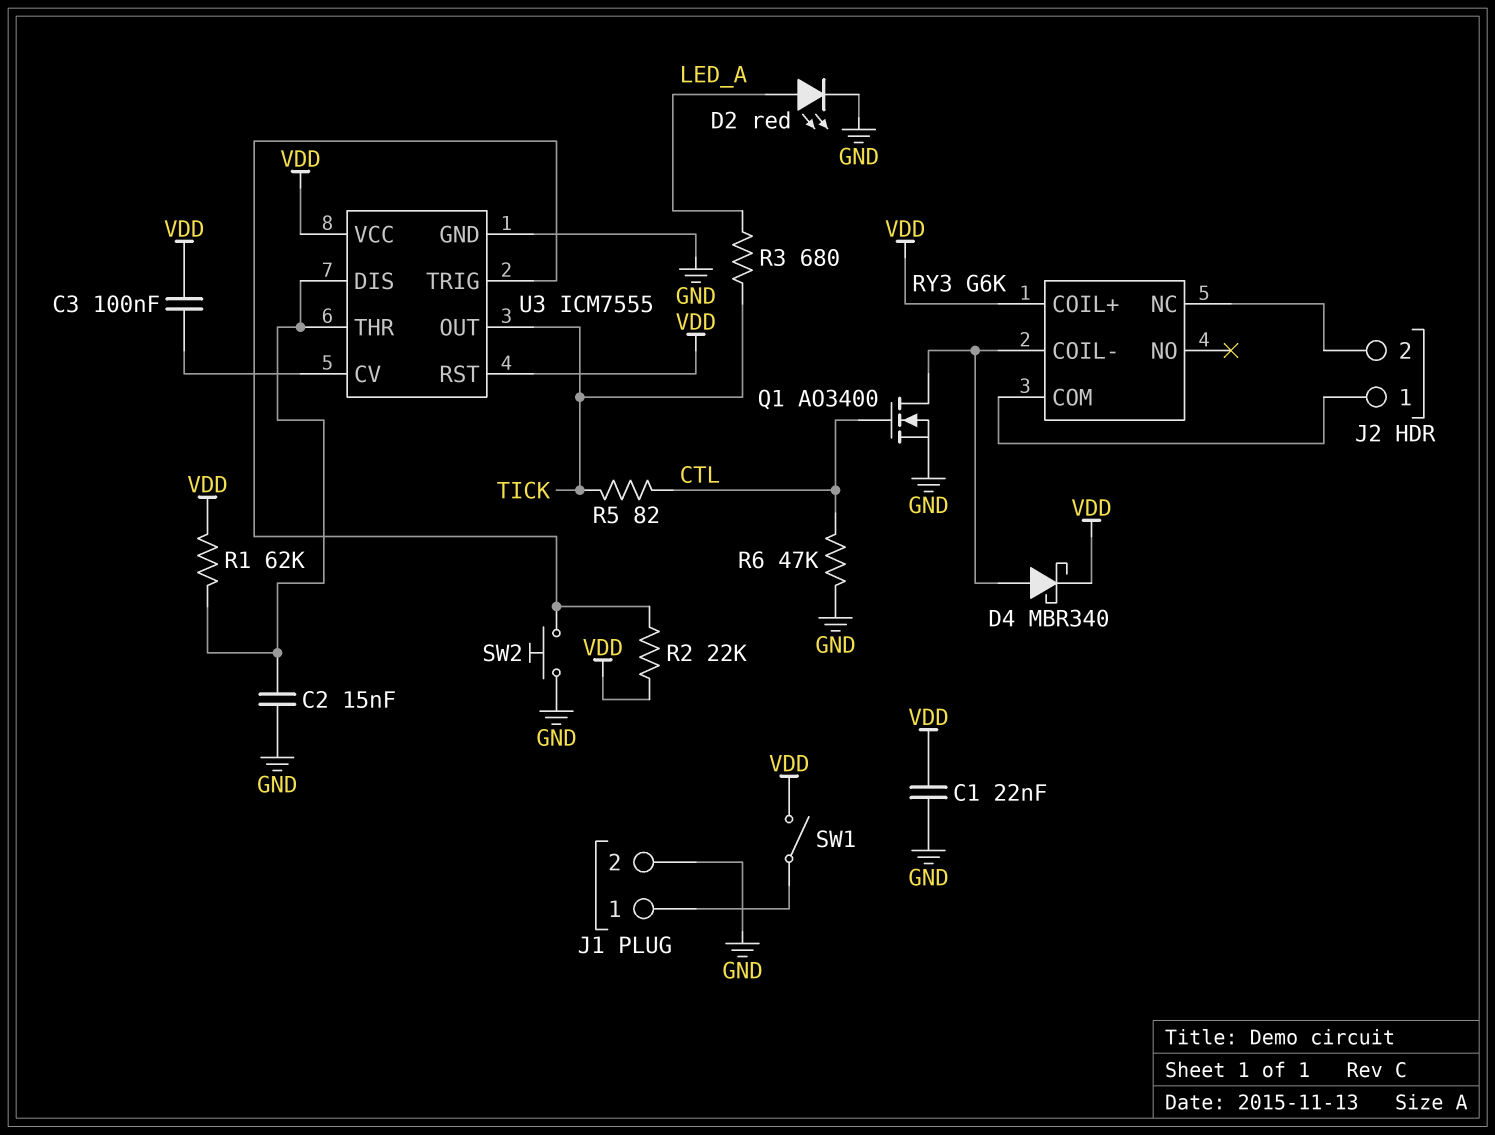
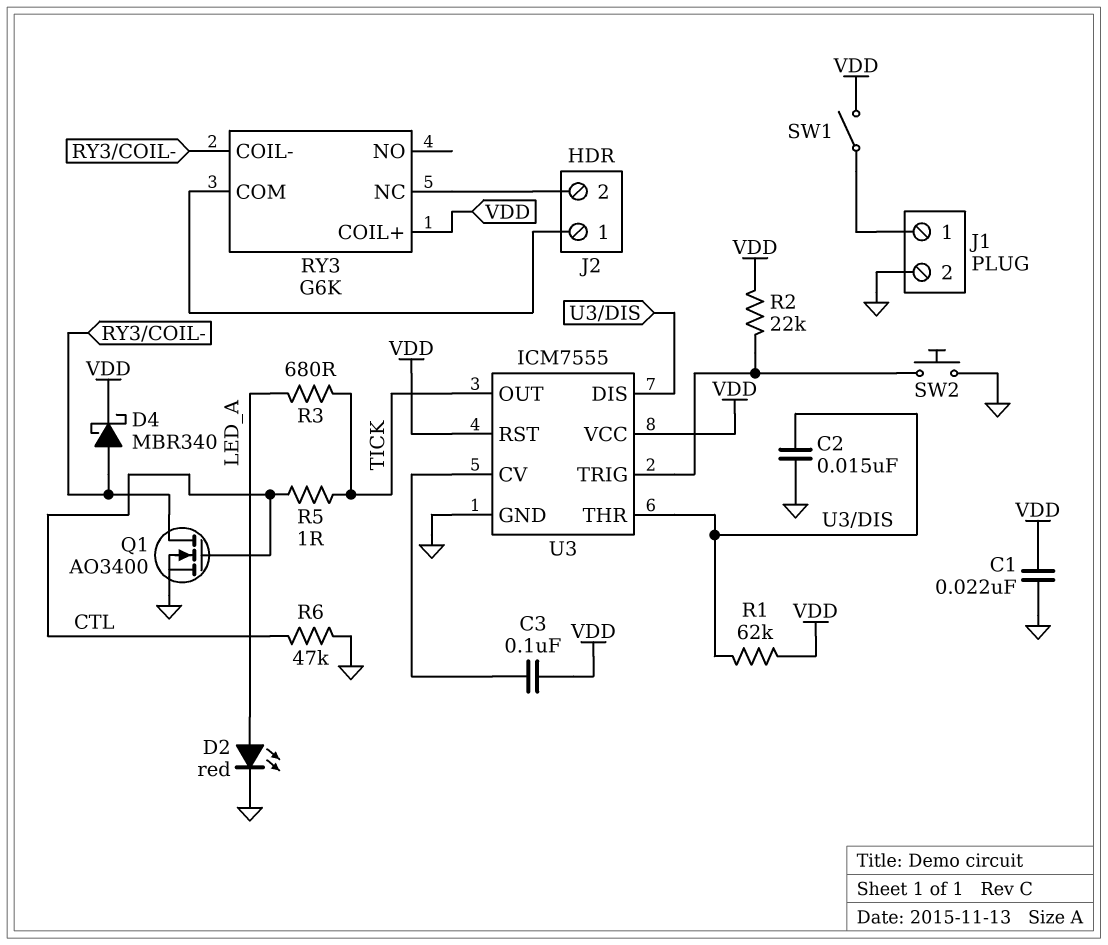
R5: 82 (CTL, TICK) -> 1 (CTL, TICK)

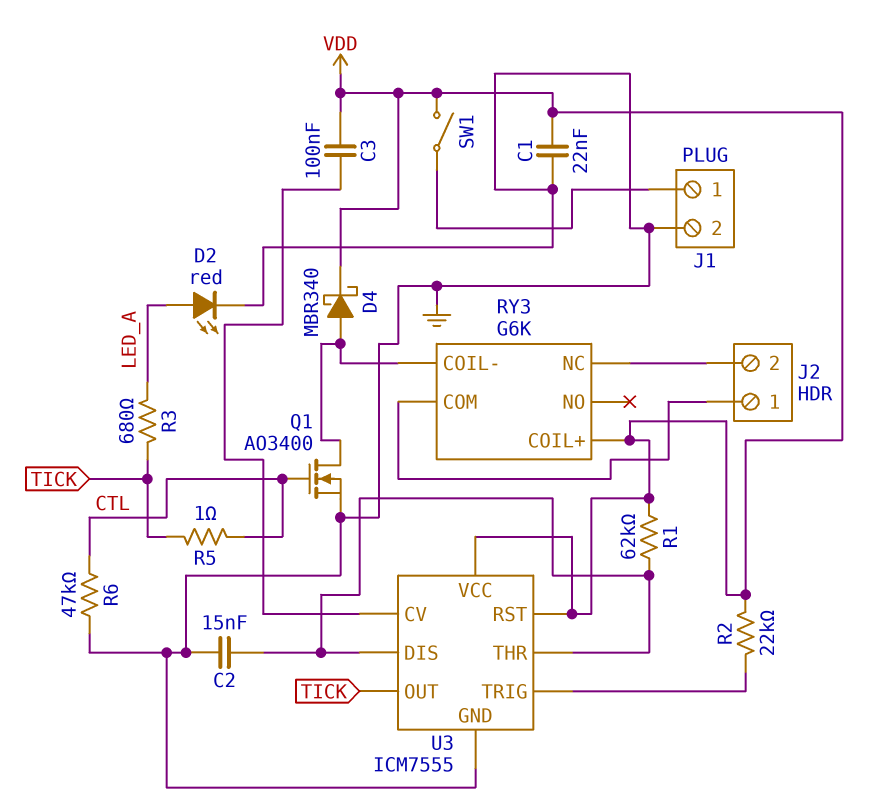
SW2: button (GND, U3/TRIG) -> none

